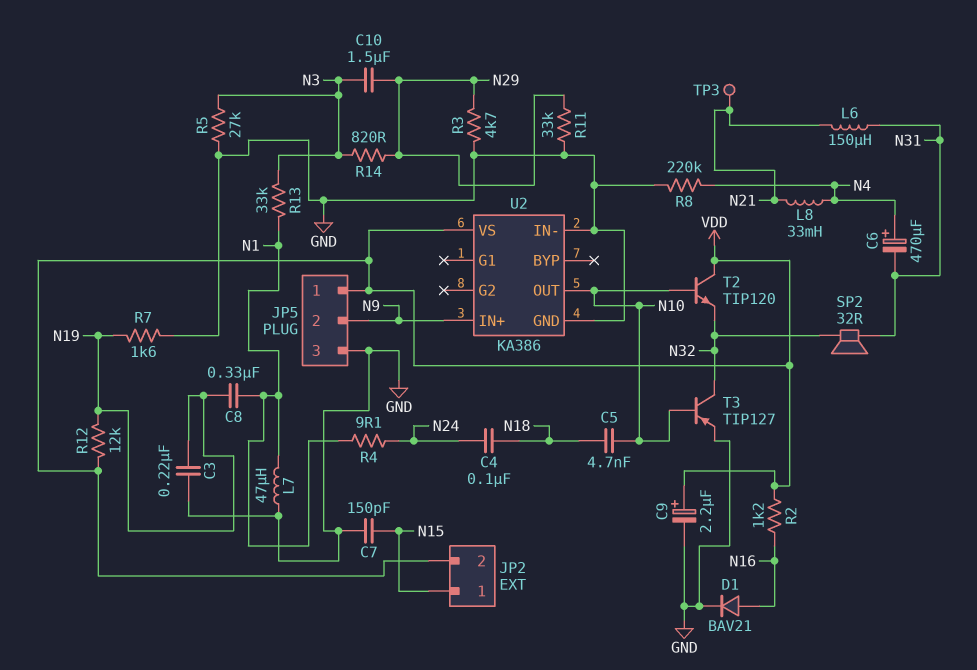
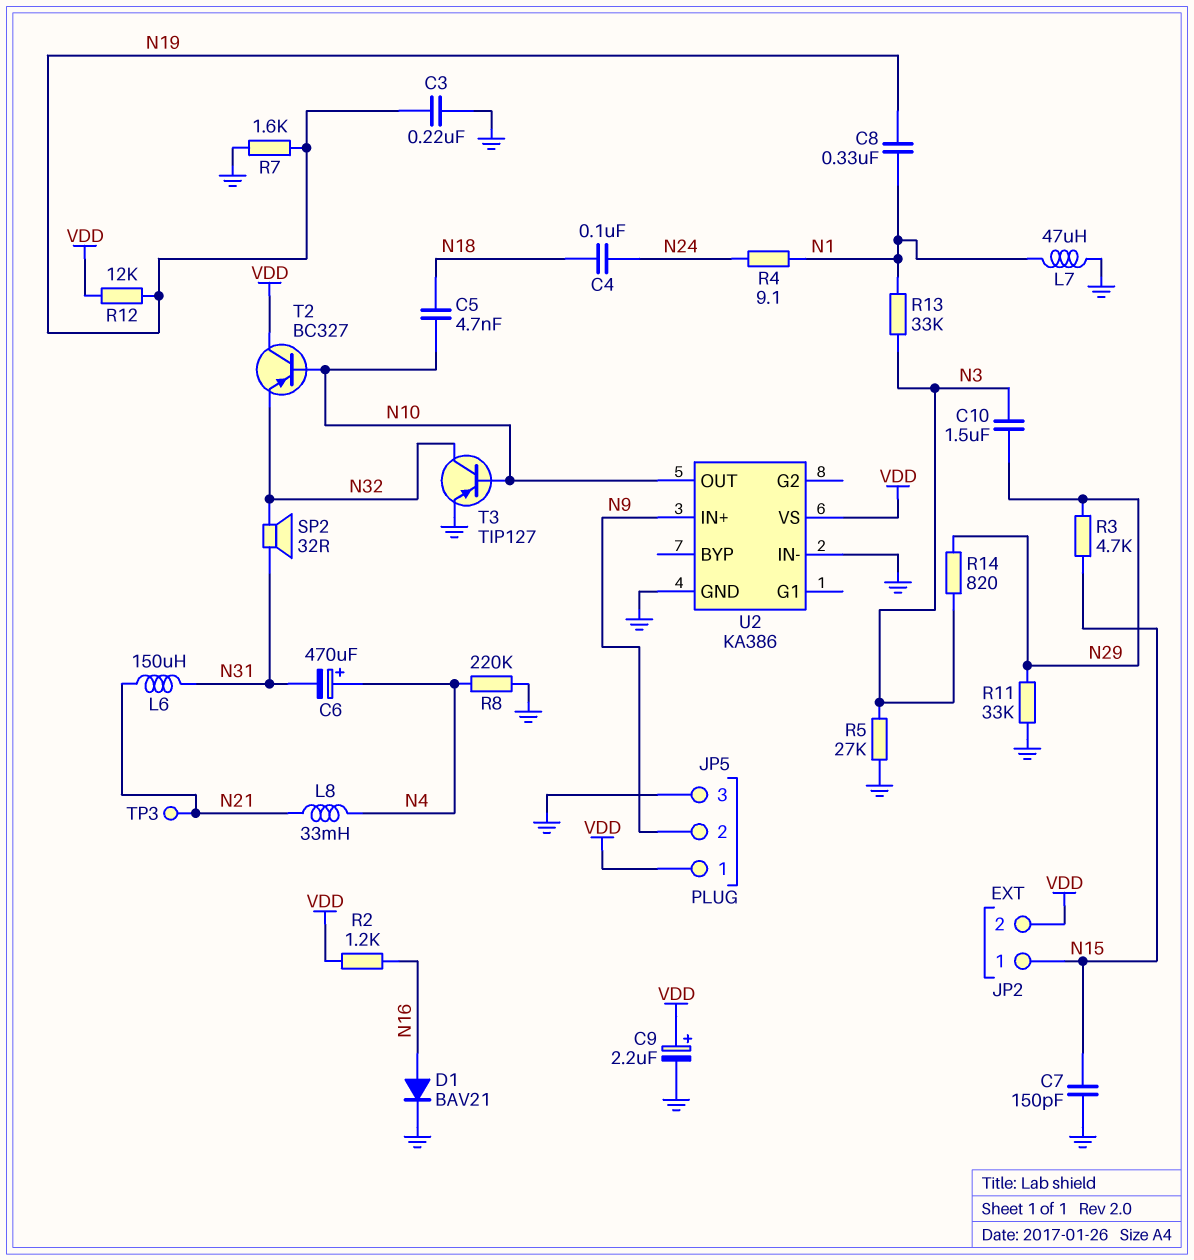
R3: 4.7k (GND, N29) -> 4.7k (N15, N29)
T2: NPN TIP120 (B N10, C VDD, E N32) -> PNP BC327 (B N10, C VDD, E N32)

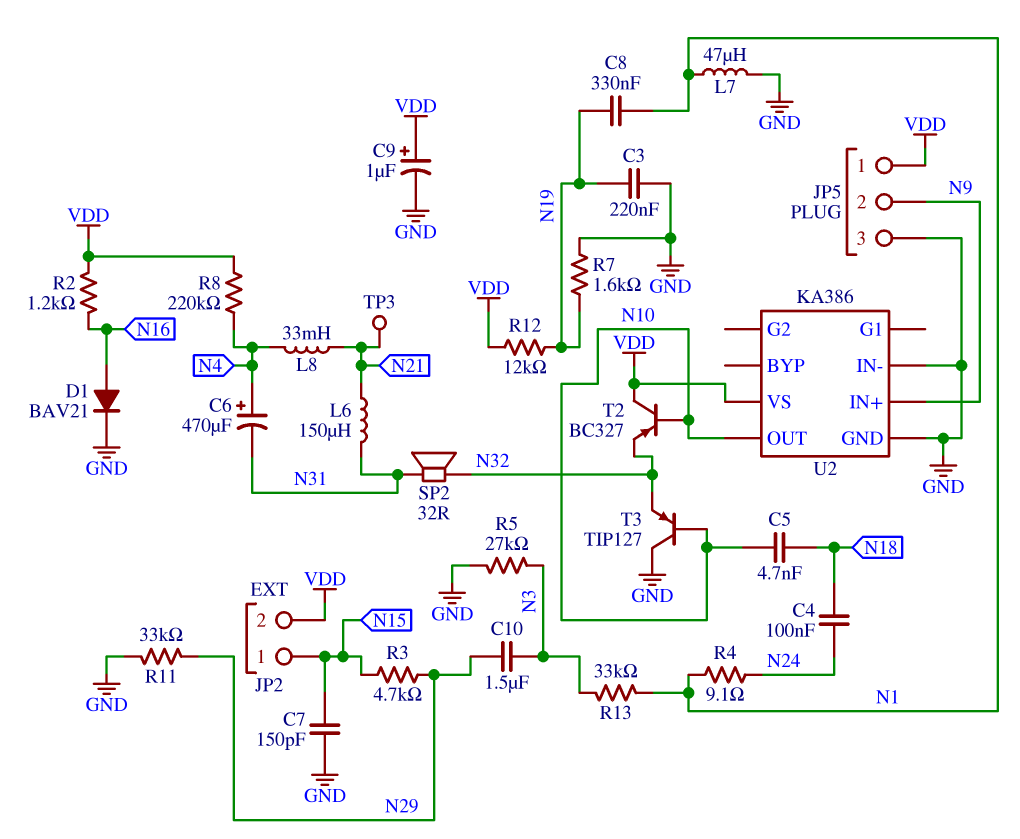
C9: 2.2uF (plus VDD, minus GND) -> 1uF (plus VDD, minus GND)
R8: 220k (GND, N4) -> 220k (N4, VDD)
R14: 820 (N3, N29) -> none
T3: PNP TIP127 (B N10, C N32, E GND) -> PNP TIP127 (B N10, C GND, E N32)

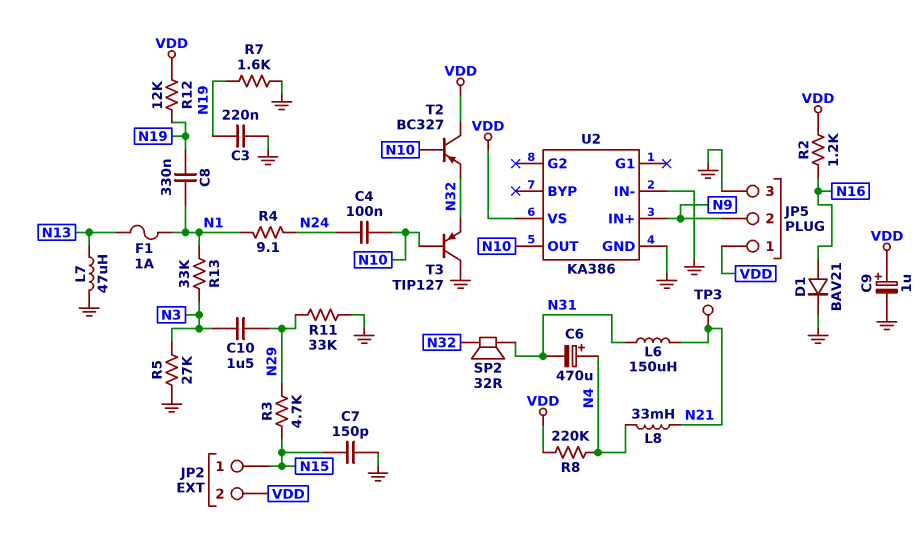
C4: 100nF (N18, N24) -> 100nF (N10, N24)
C5: 4.7nF (N10, N18) -> none
F1: none -> 1A (N1, N13)
L7: 47uH (GND, N1) -> 47uH (GND, N13)

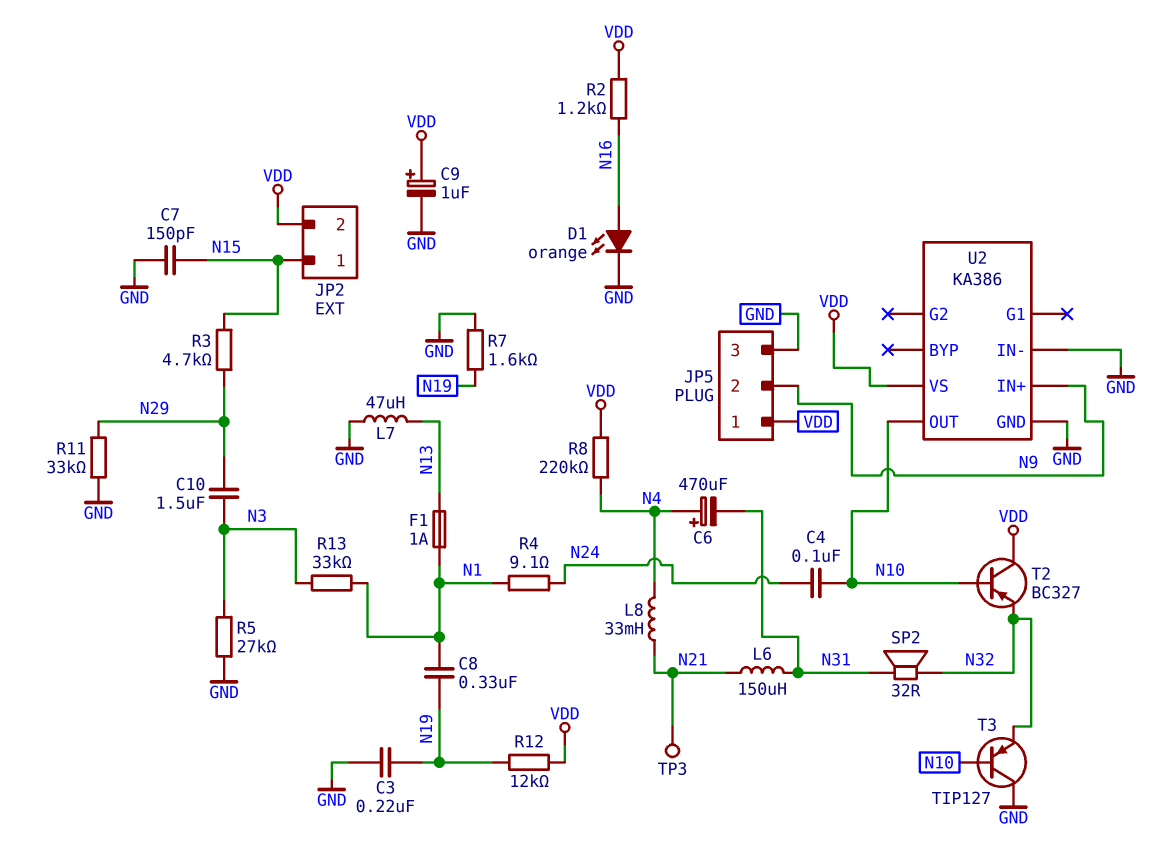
D1: diode BAV21 (A N16, K GND) -> LED orange (A N16, K GND)

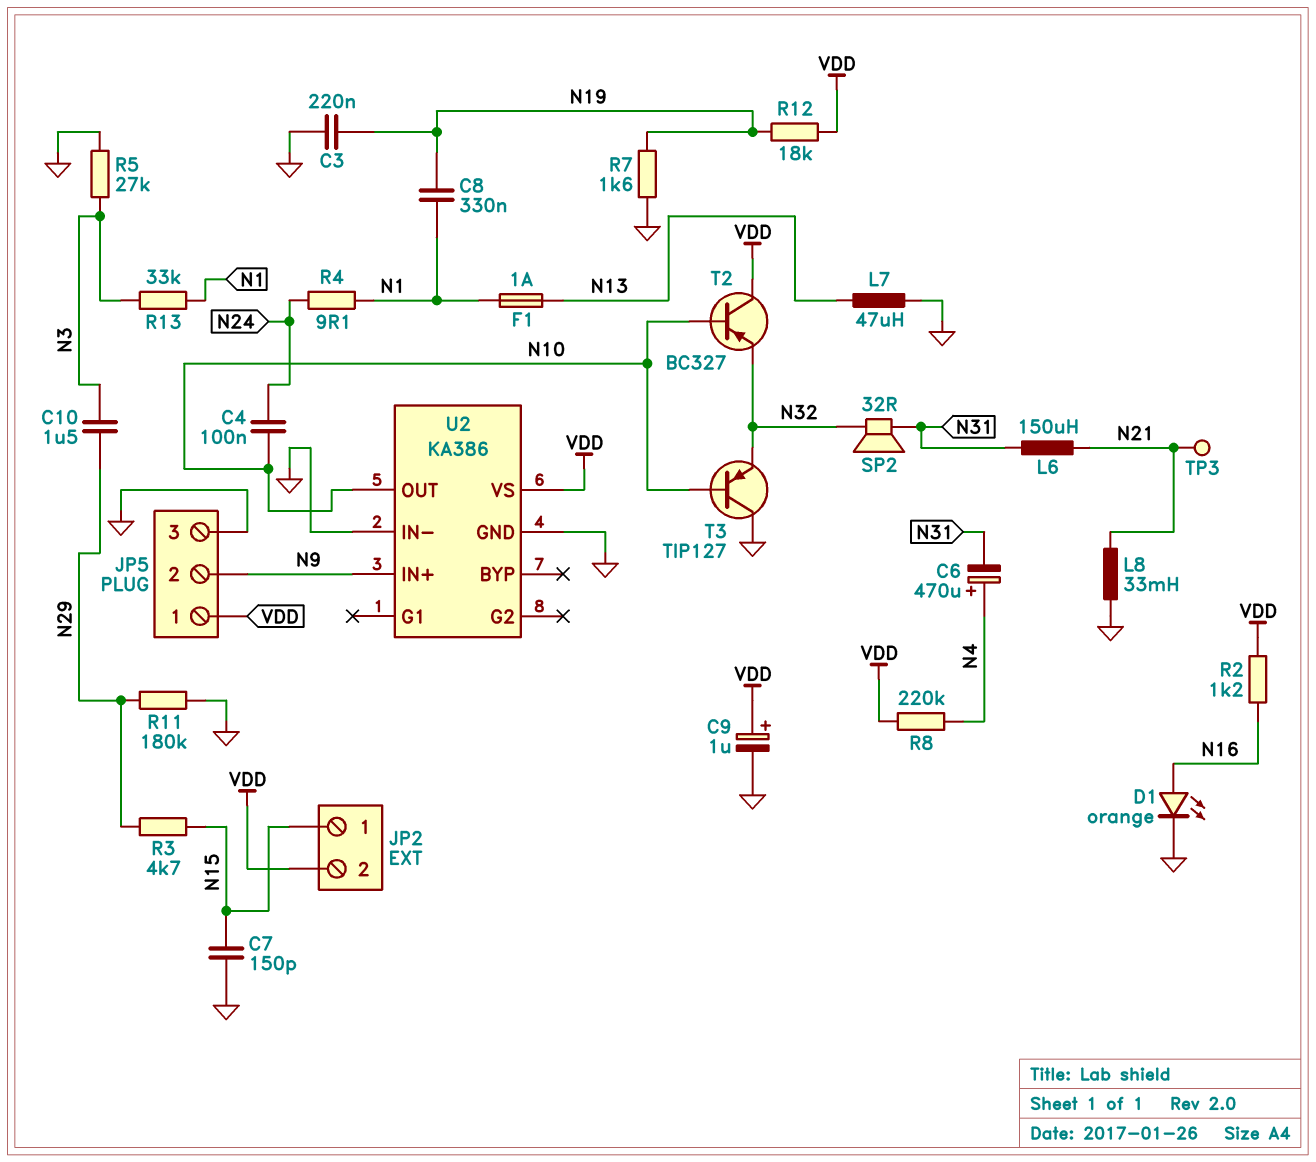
L8: 33mH (N4, N21) -> 33mH (GND, N21)
R11: 33k (GND, N29) -> 180k (GND, N29)
R12: 12k (N19, VDD) -> 18k (N19, VDD)

